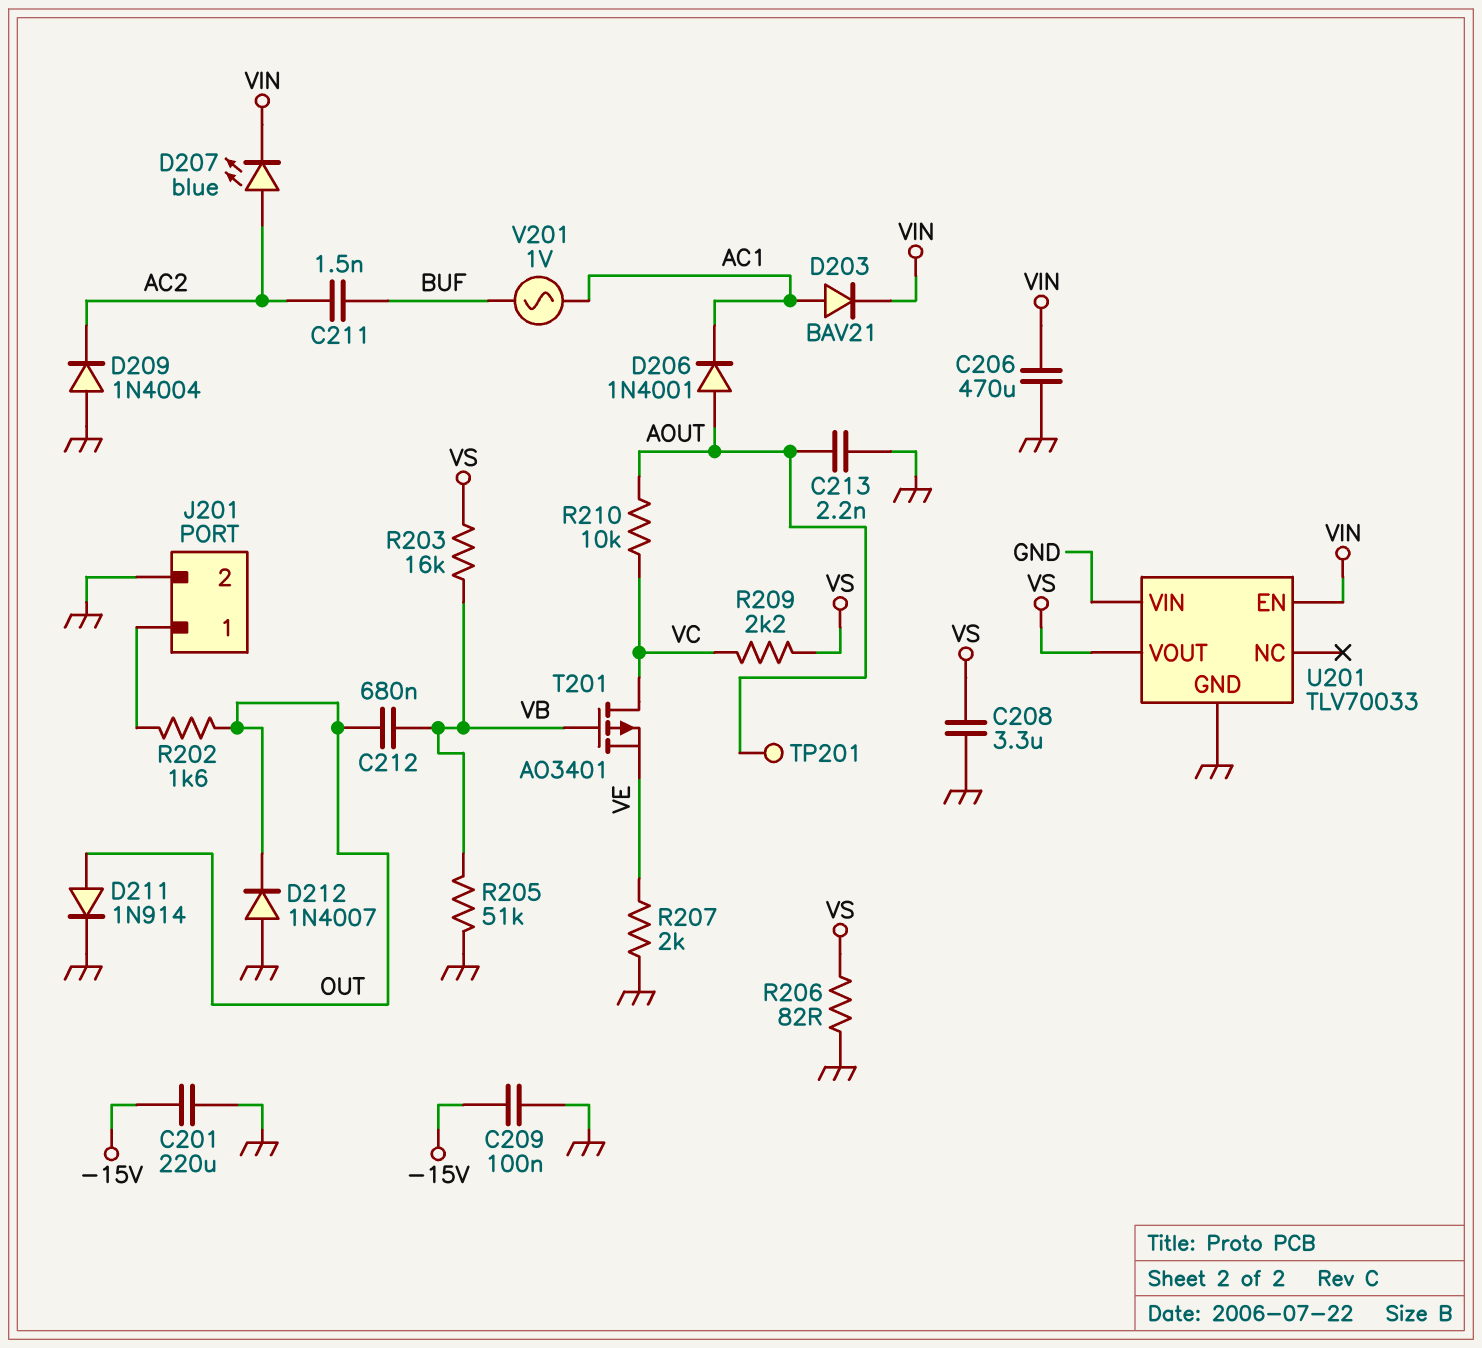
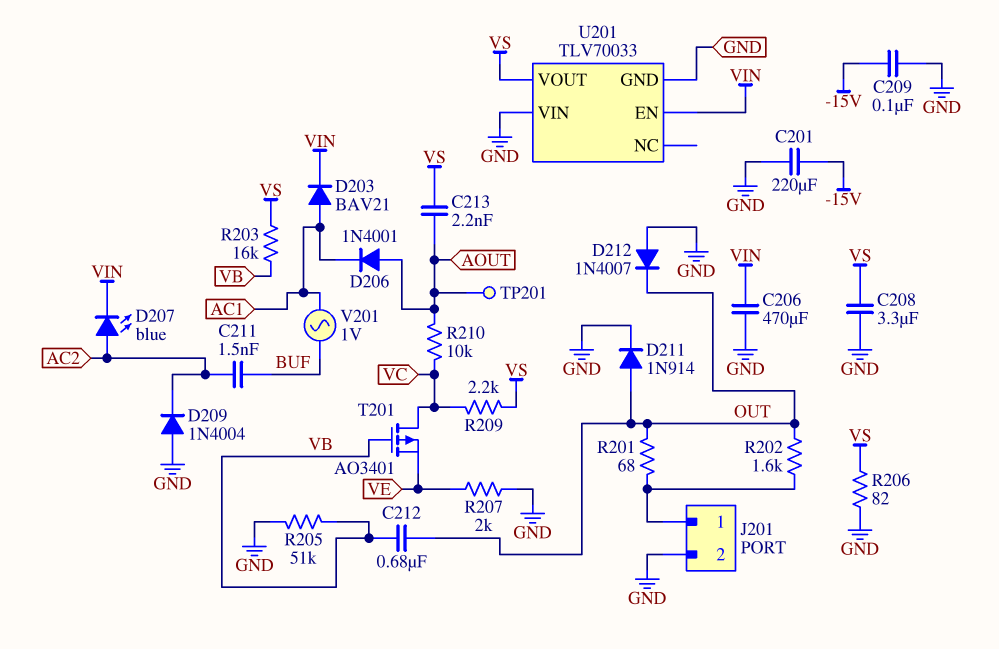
C213: 2.2nF (AOUT, GND) -> 2.2nF (AOUT, VS)
R201: none -> 68 (J201/1, OUT)

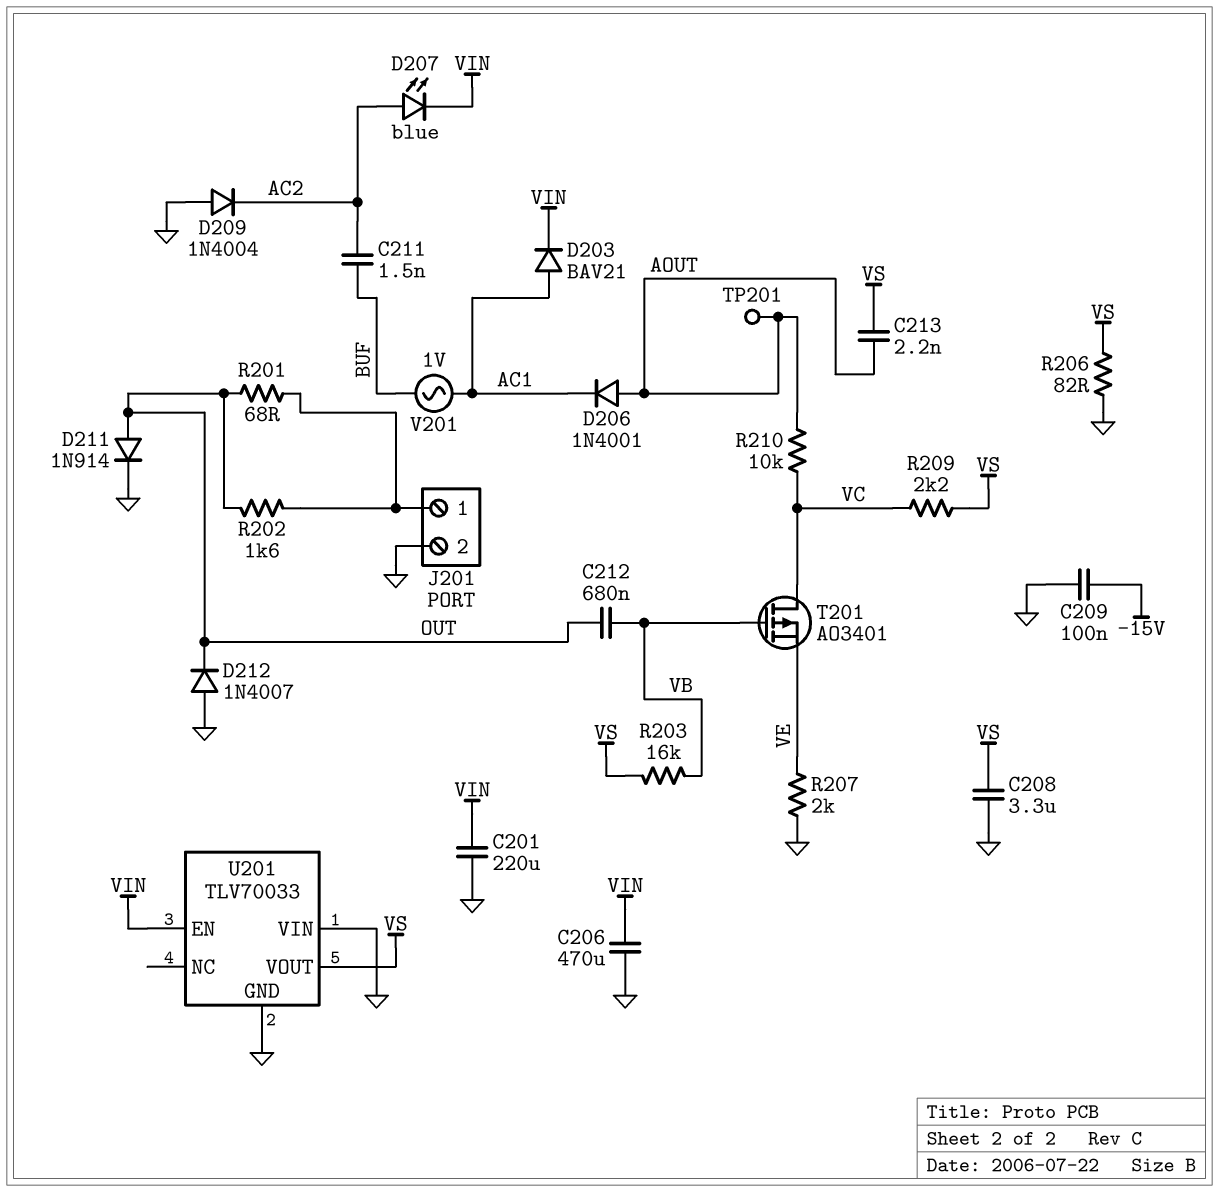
C201: 220uF (-15V, GND) -> 220uF (GND, VIN)
R205: 51k (GND, VB) -> none

